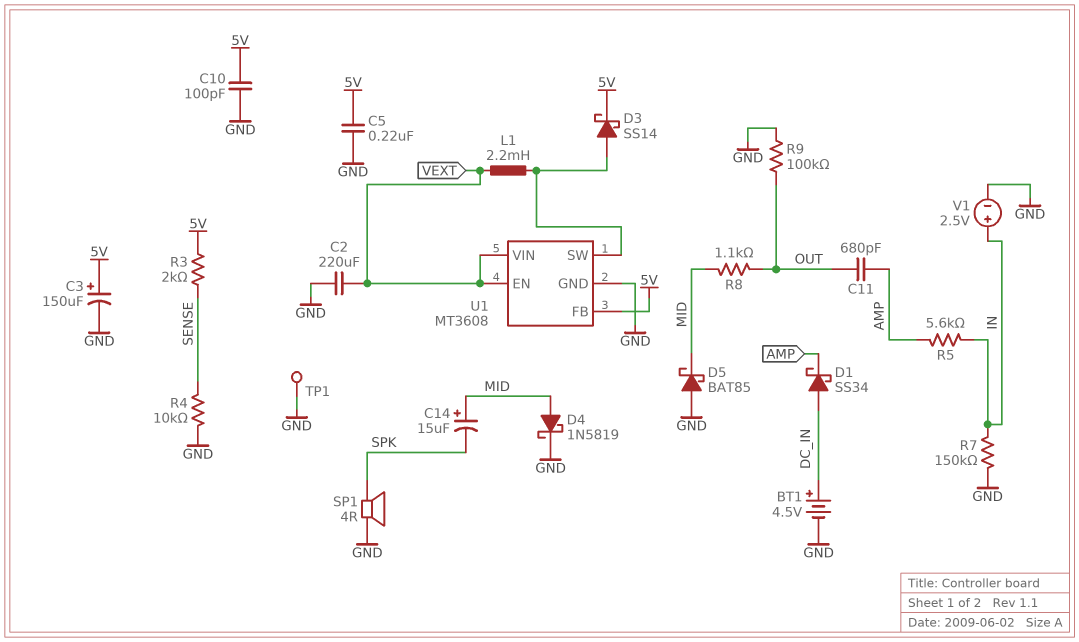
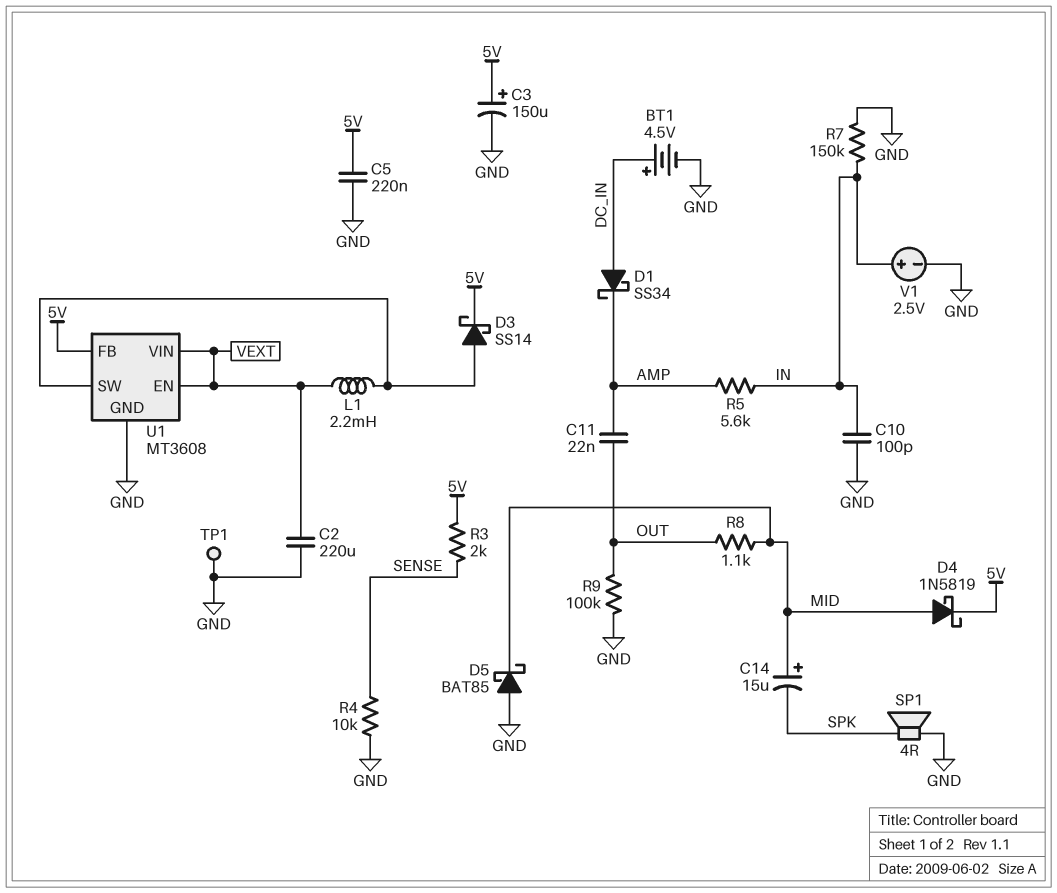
C10: 100pF (5V, GND) -> 100pF (GND, IN)
C11: 680pF (AMP, OUT) -> 22nF (AMP, OUT)
D4: schottky 1N5819 (A MID, K GND) -> schottky 1N5819 (A MID, K 5V)

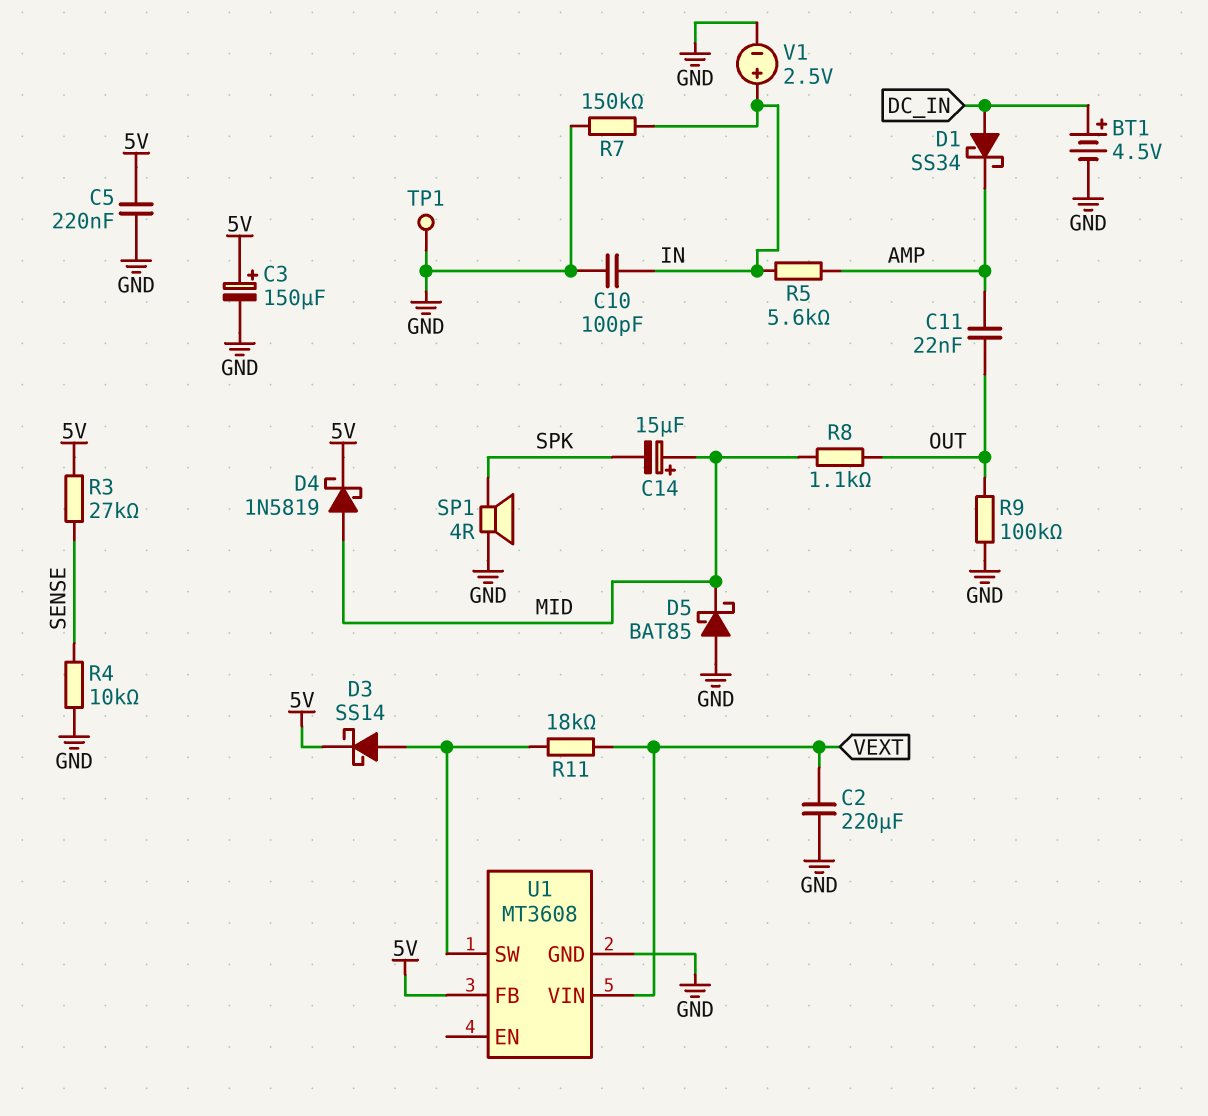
L1: 2.2mH (U1/SW, VEXT) -> none
R3: 2k (5V, SENSE) -> 27k (5V, SENSE)
R11: none -> 18k (U1/SW, VEXT)
U1 pin EN: VEXT -> none

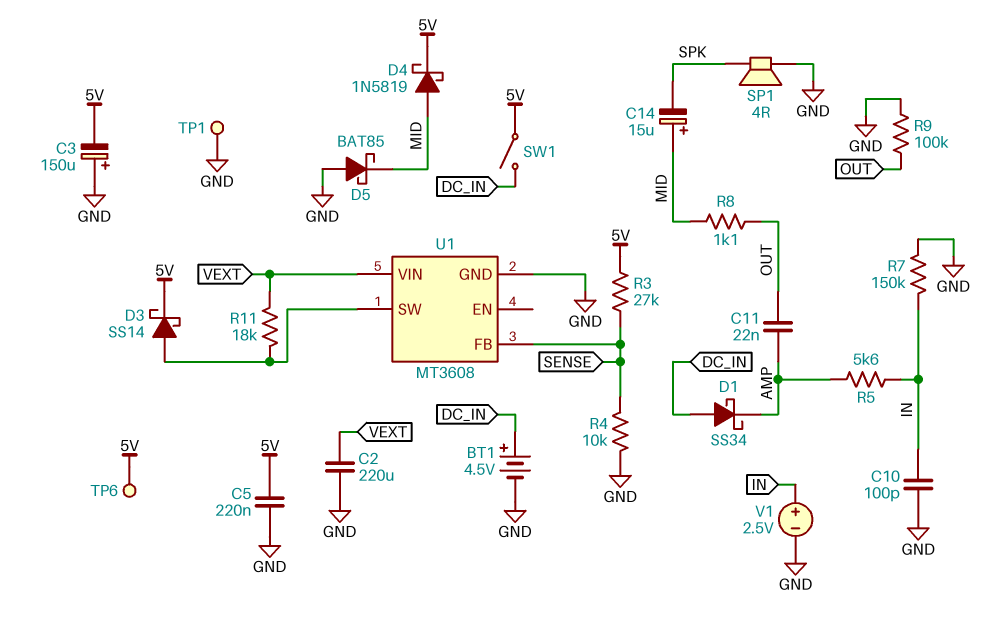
C3: 150uF (plus 5V, minus GND) -> 150uF (plus GND, minus 5V)
SW1: none -> switch (5V, DC_IN)
TP6: none -> test point (5V)
U1 pin FB: 5V -> SENSE

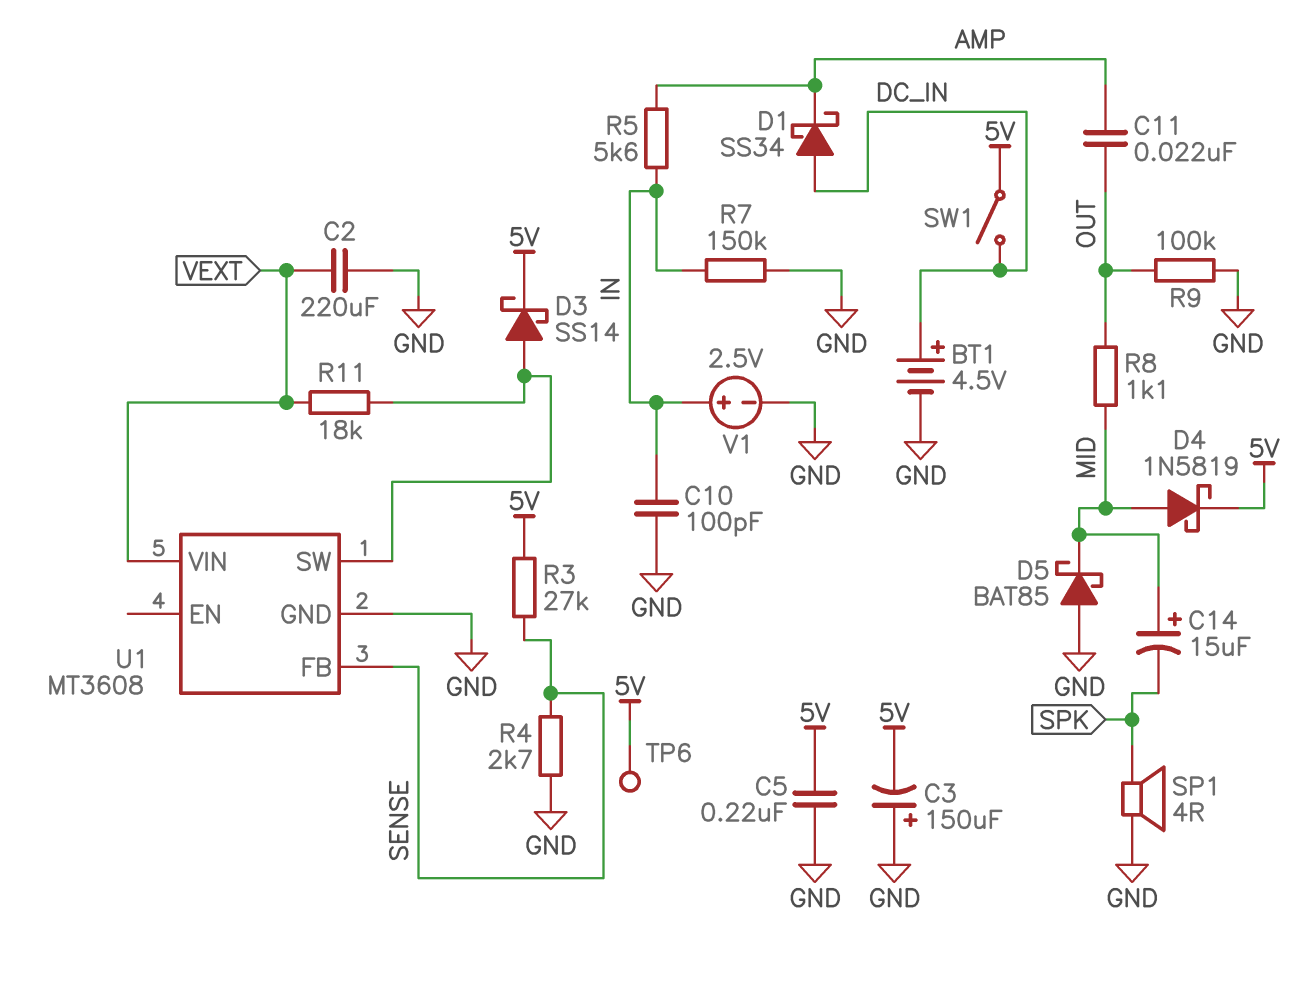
R4: 10k (GND, SENSE) -> 2.7k (GND, SENSE)
TP1: test point (GND) -> none

